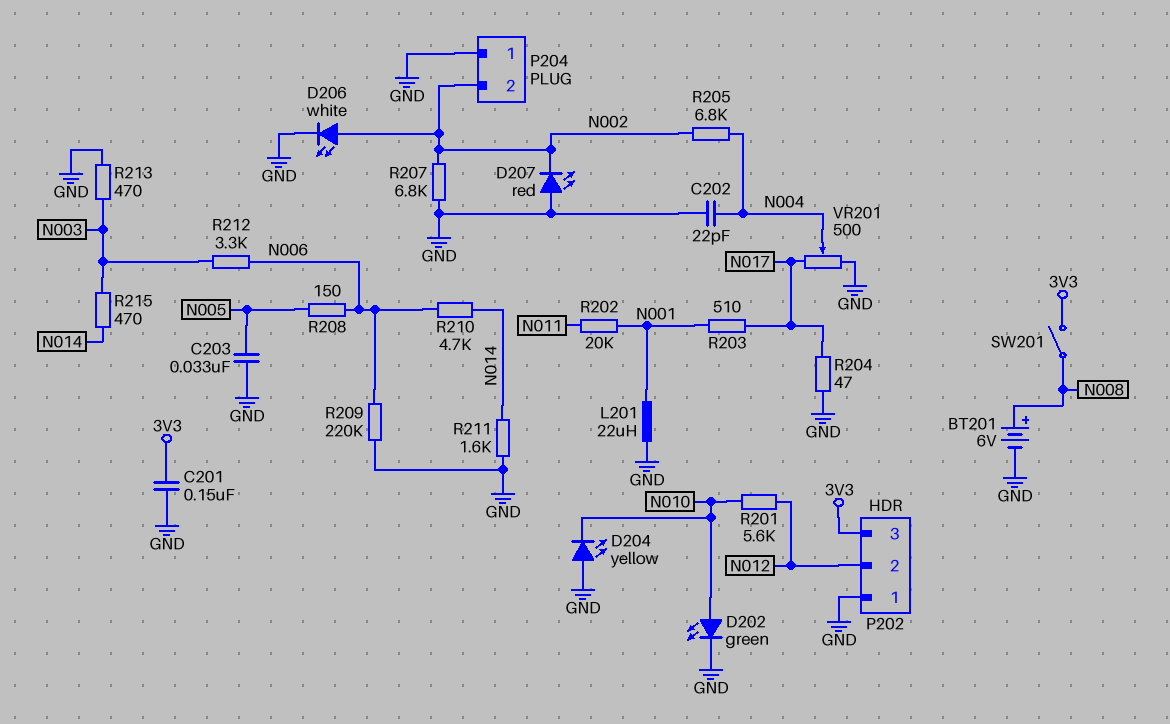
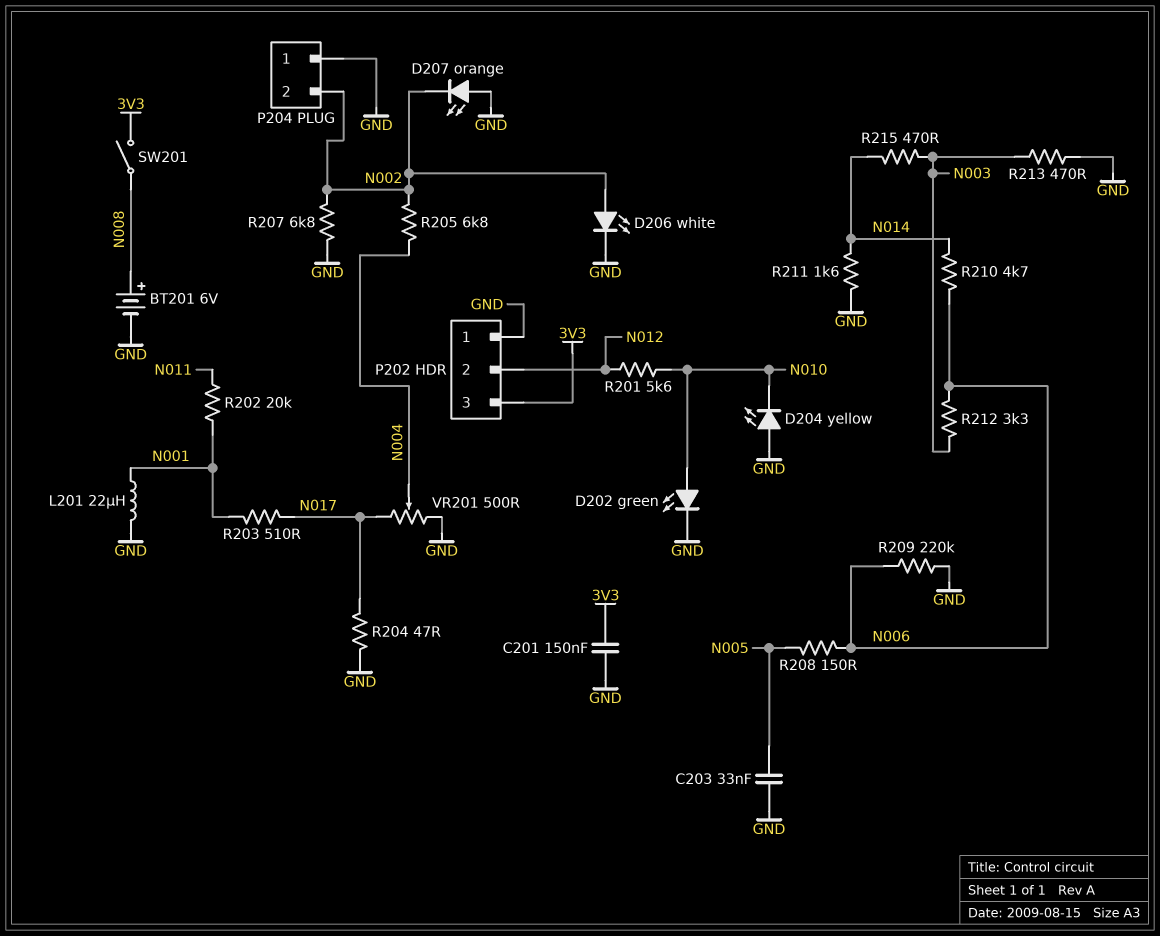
C202: 22pF (GND, N004) -> none
D207: LED red (A GND, K N002) -> LED orange (A GND, K N002)

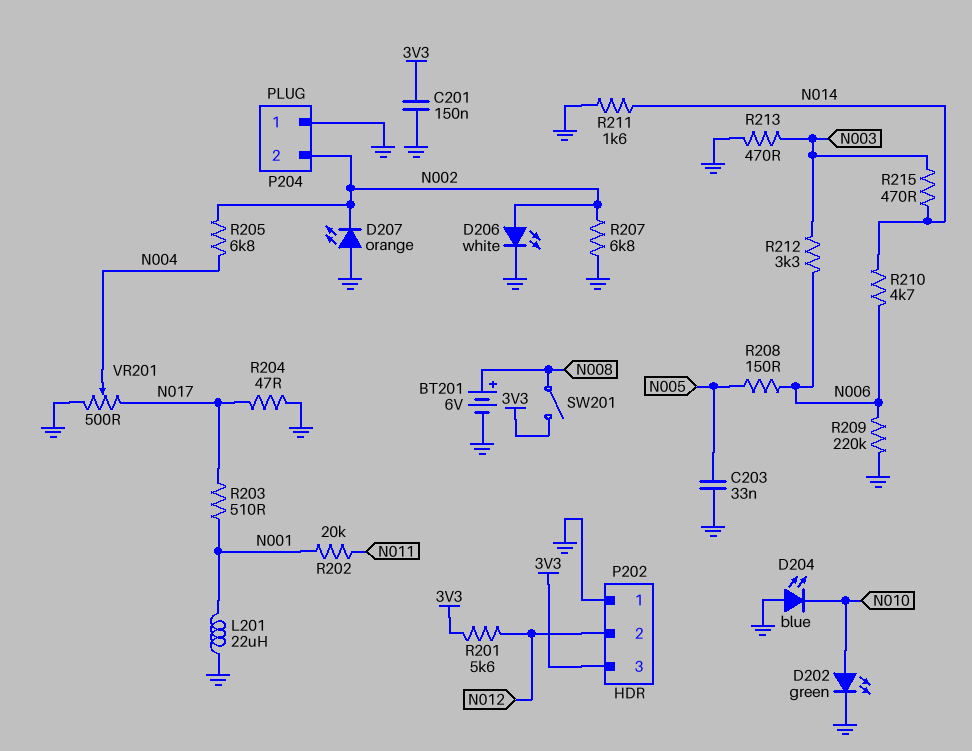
D204: LED yellow (A GND, K N010) -> LED blue (A GND, K N010)
R201: 5.6k (N010, N012) -> 5.6k (3V3, N012)

